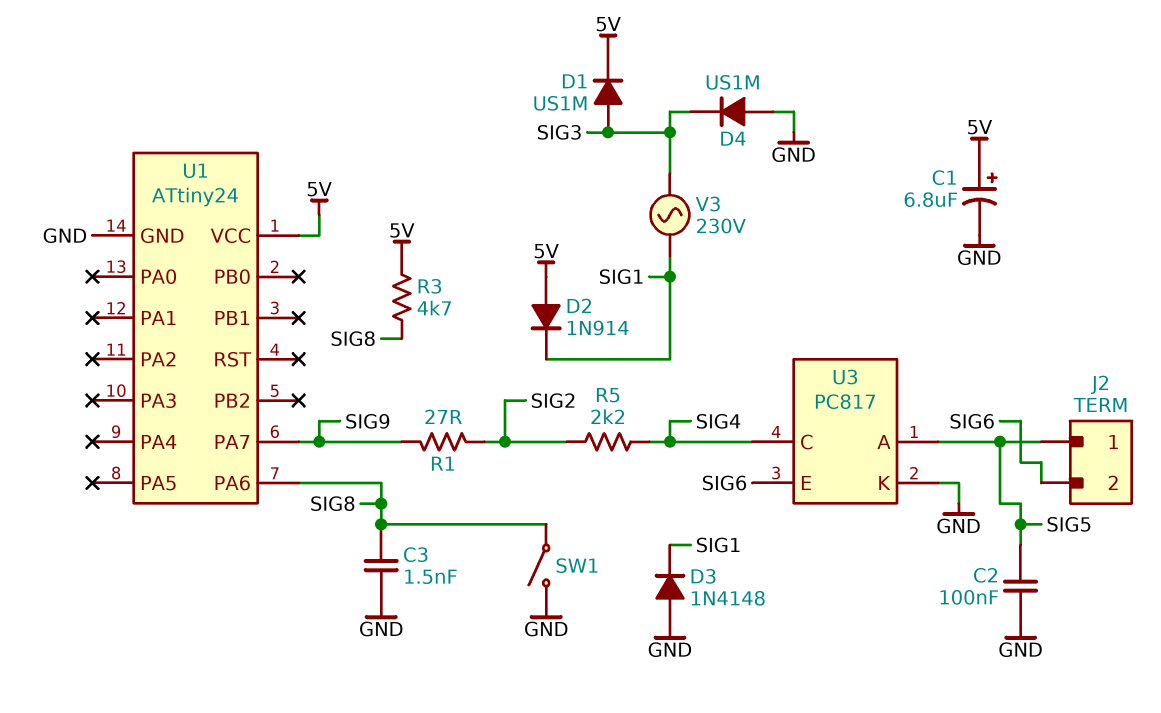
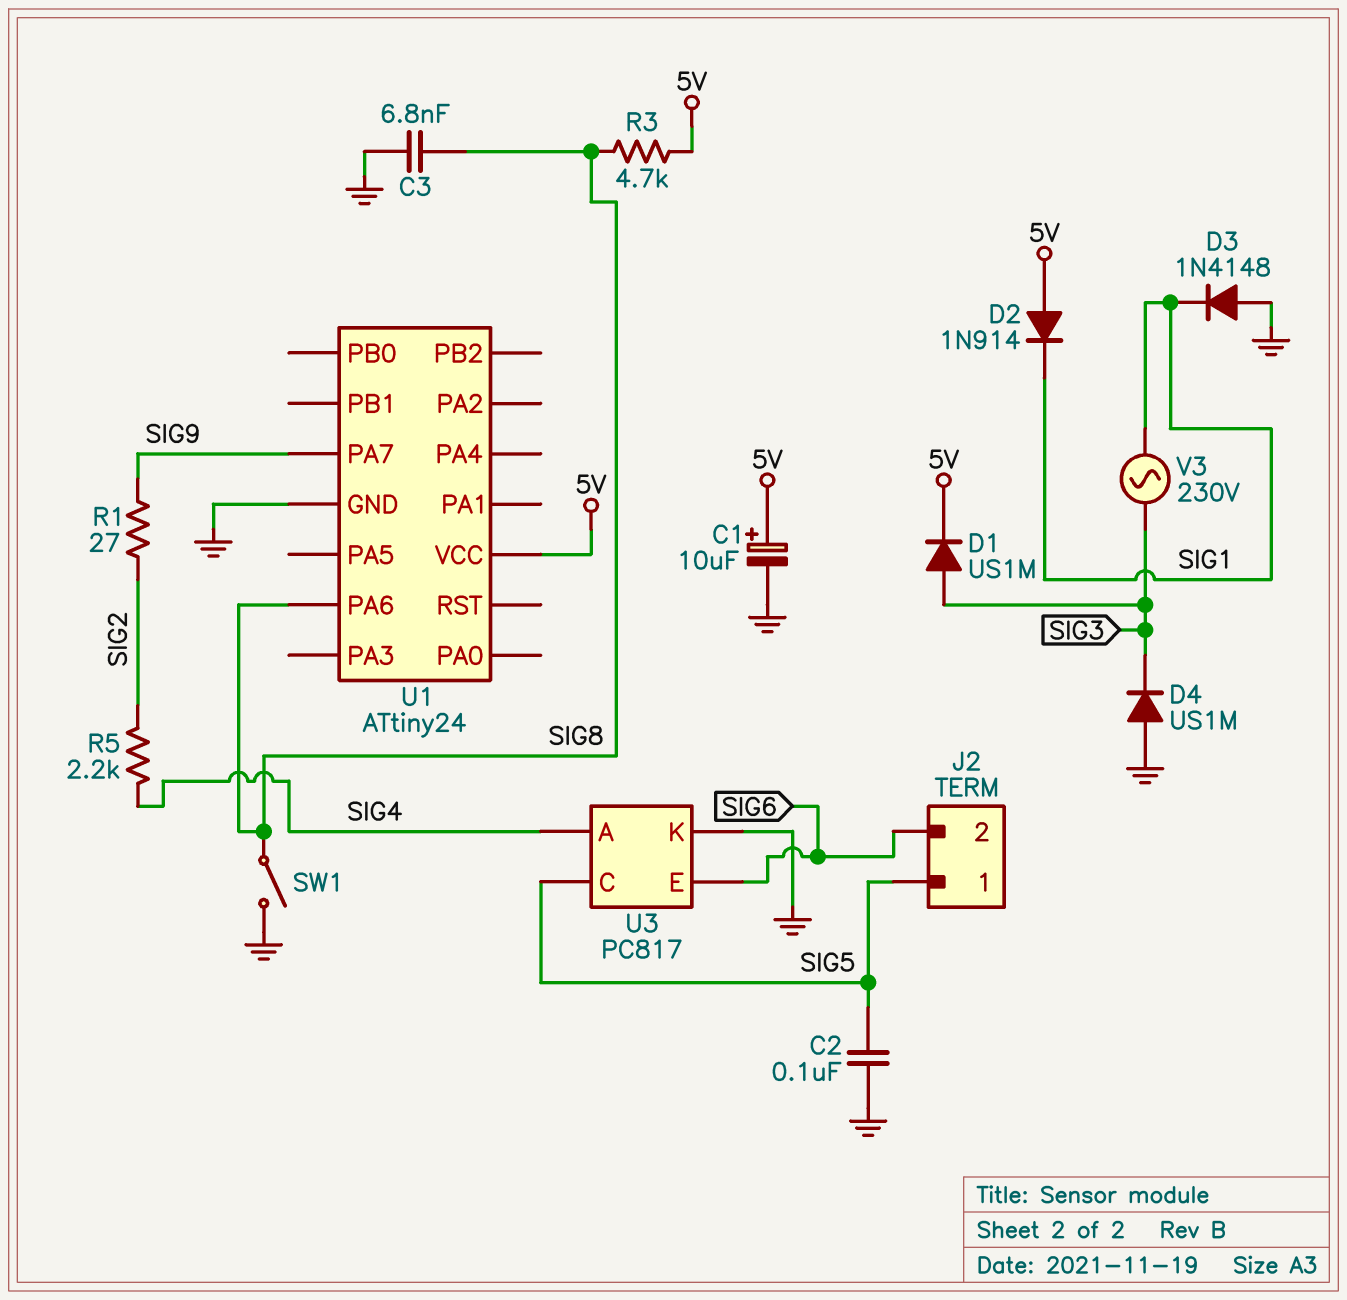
C1: 6.8uF (plus 5V, minus GND) -> 10uF (plus 5V, minus GND)
C3: 1.5nF (GND, SIG8) -> 6.8nF (GND, SIG8)
U3 pin A: SIG5 -> SIG4
U3 pin C: SIG4 -> SIG5

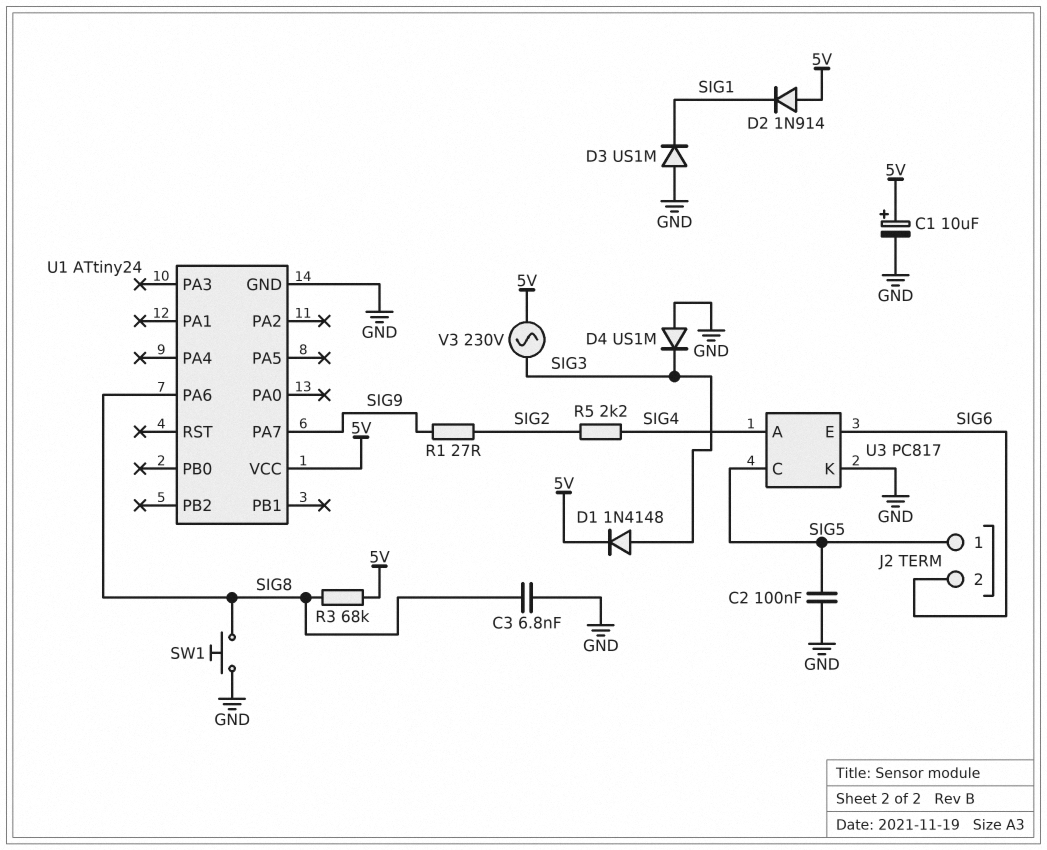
D1: diode US1M (A SIG3, K 5V) -> diode 1N4148 (A SIG3, K 5V)
D3: diode 1N4148 (A GND, K SIG1) -> diode US1M (A GND, K SIG1)
R3: 4.7k (5V, SIG8) -> 68k (5V, SIG8)
SW1: switch (GND, SIG8) -> button (GND, SIG8)
V3: AC 230V (SIG1, SIG3) -> AC 230V (5V, SIG3)

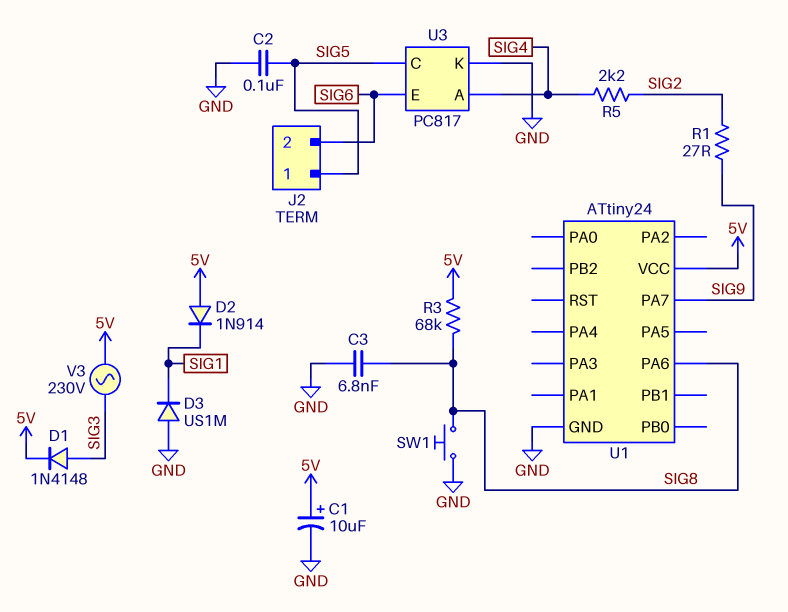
D4: diode US1M (A GND, K SIG3) -> none

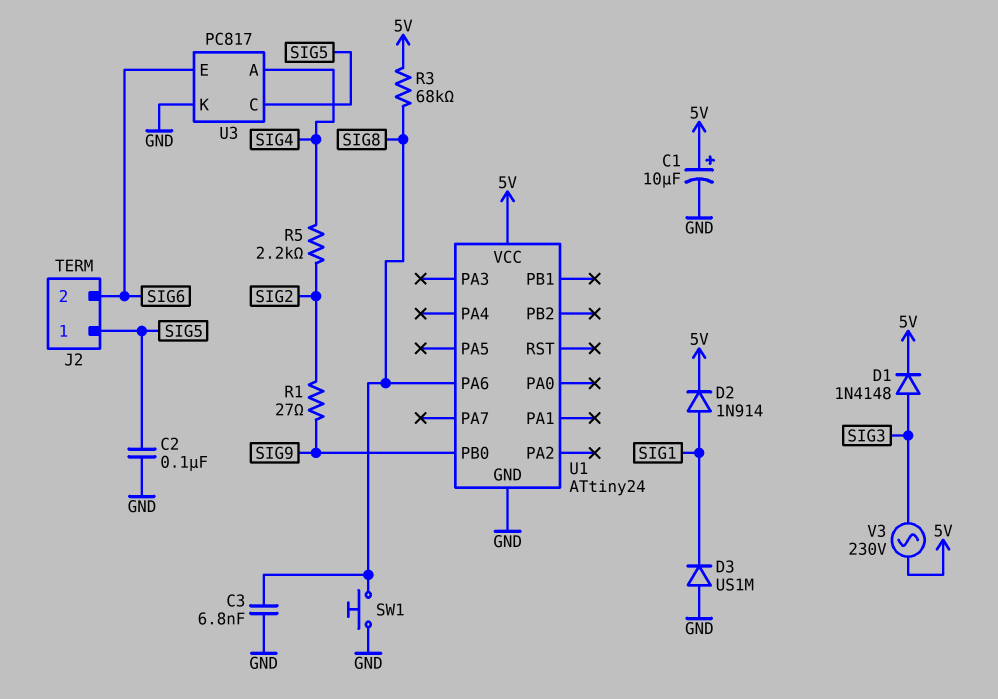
D2: diode 1N914 (A 5V, K SIG1) -> diode 1N914 (A SIG1, K 5V)
U1 pin PA7: SIG9 -> none
U1 pin PB0: none -> SIG9

